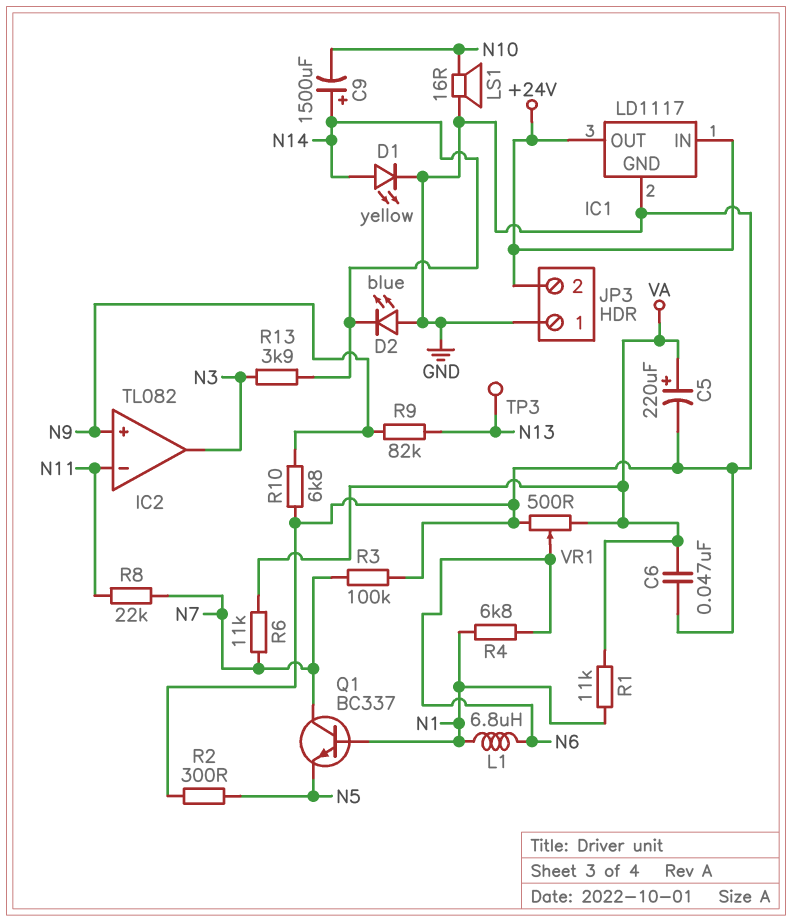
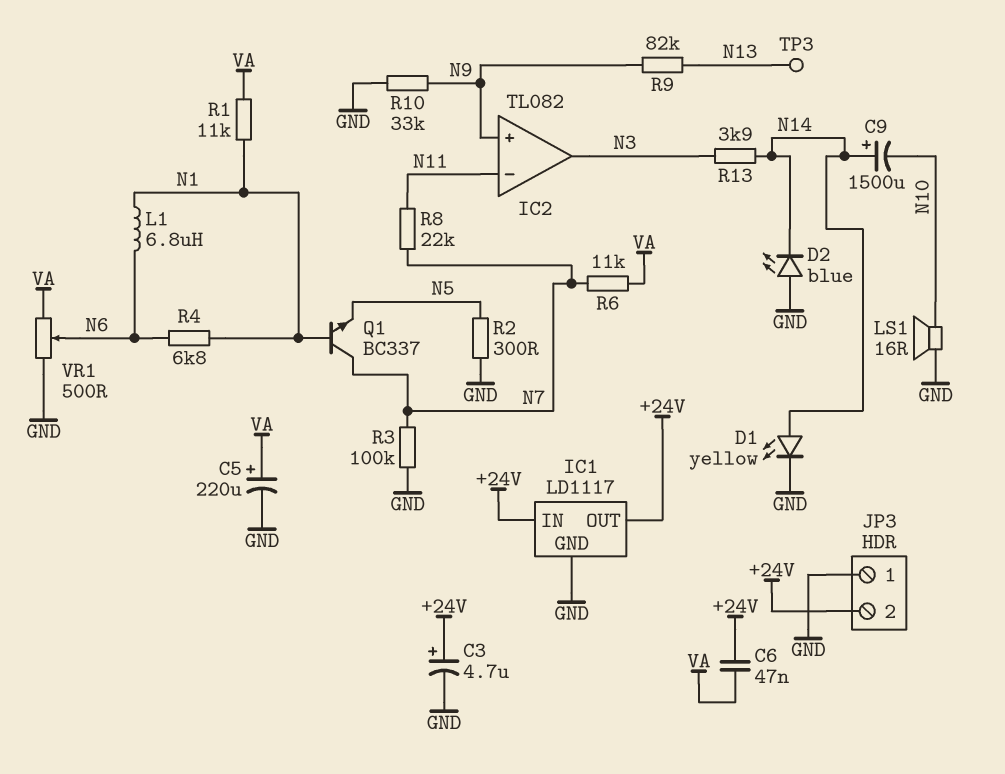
C3: none -> 4.7uF (plus +24V, minus GND)
C6: 47nF (GND, VA) -> 47nF (+24V, VA)
R10: 6.8k (GND, N9) -> 33k (GND, N9)

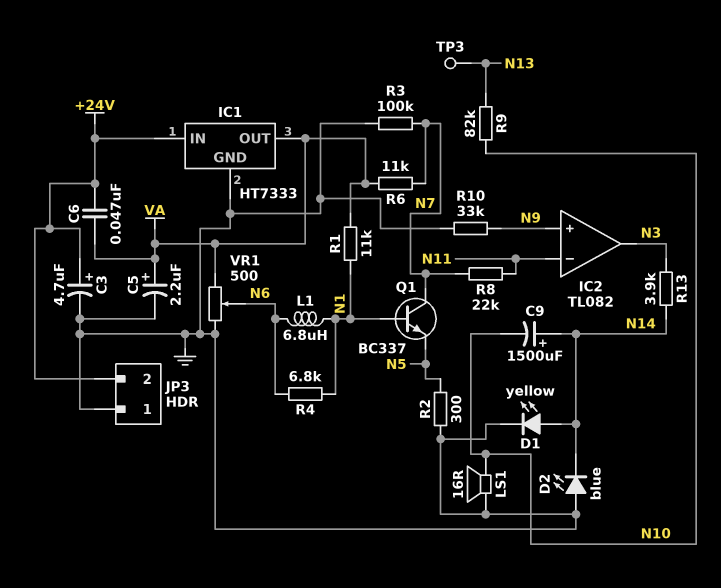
C5: 220uF (plus VA, minus GND) -> 2.2uF (plus VA, minus GND)
IC1: LD1117 -> HT7333
IC1 pin OUT: +24V -> VA
R9: 82k (N9, N13) -> 82k (N10, N13)

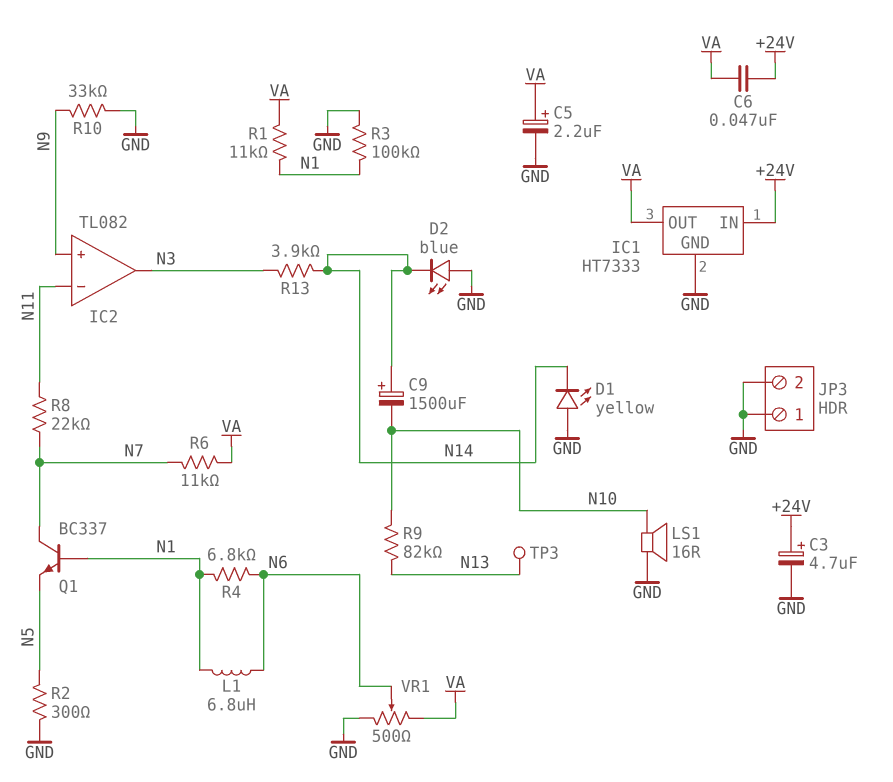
D1: LED yellow (A N14, K GND) -> LED yellow (A GND, K N14)
JP3 pin 2: +24V -> GND
R3: 100k (GND, N7) -> 100k (GND, N1)

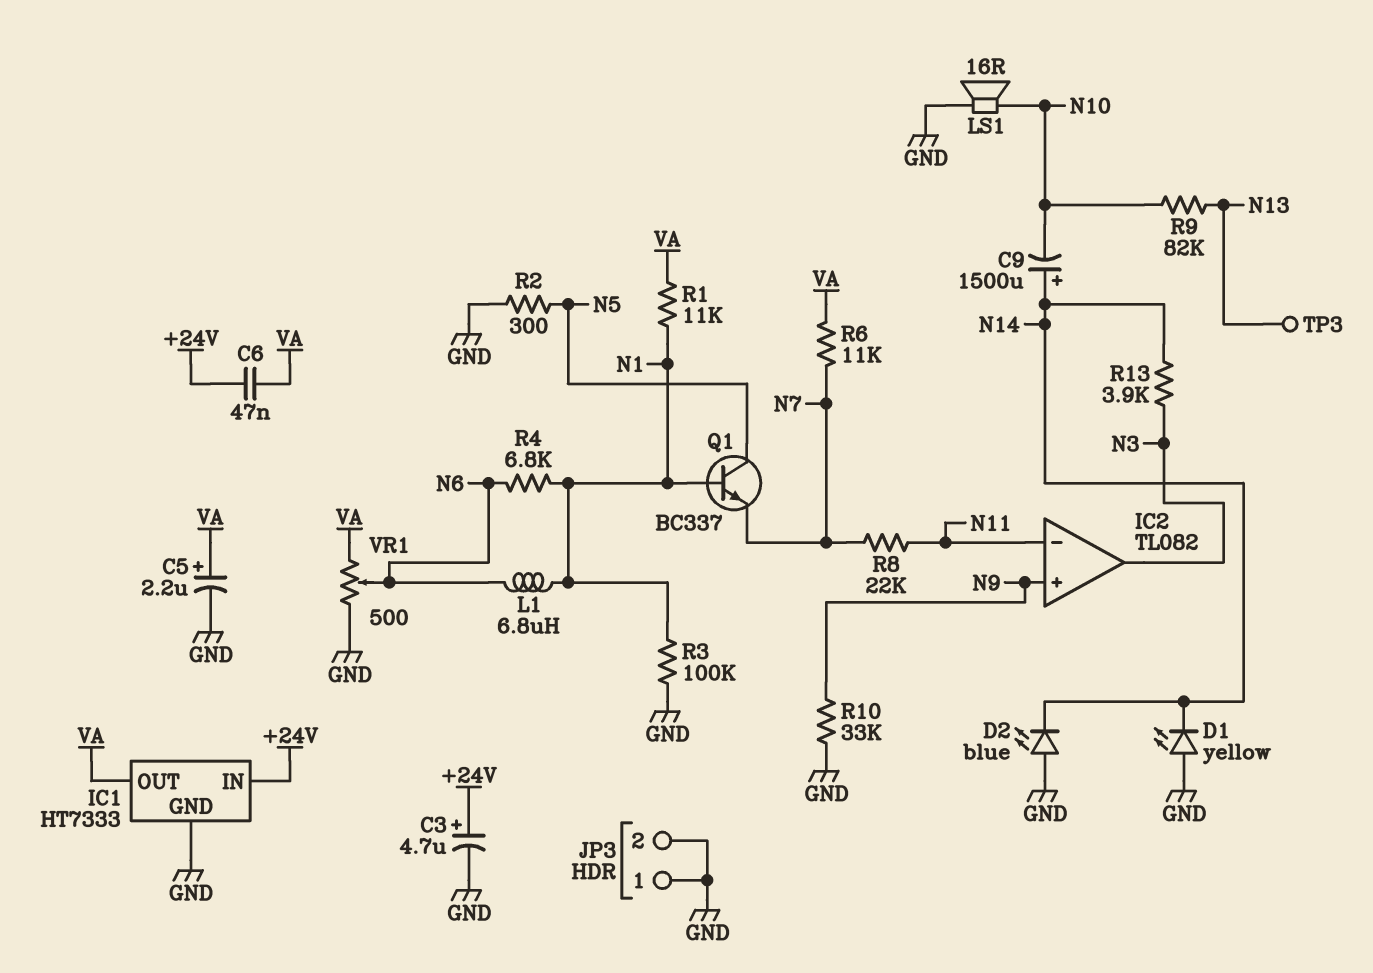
Q1: NPN BC337 (B N1, C N7, E N5) -> NPN BC337 (B N1, C N5, E N7)

